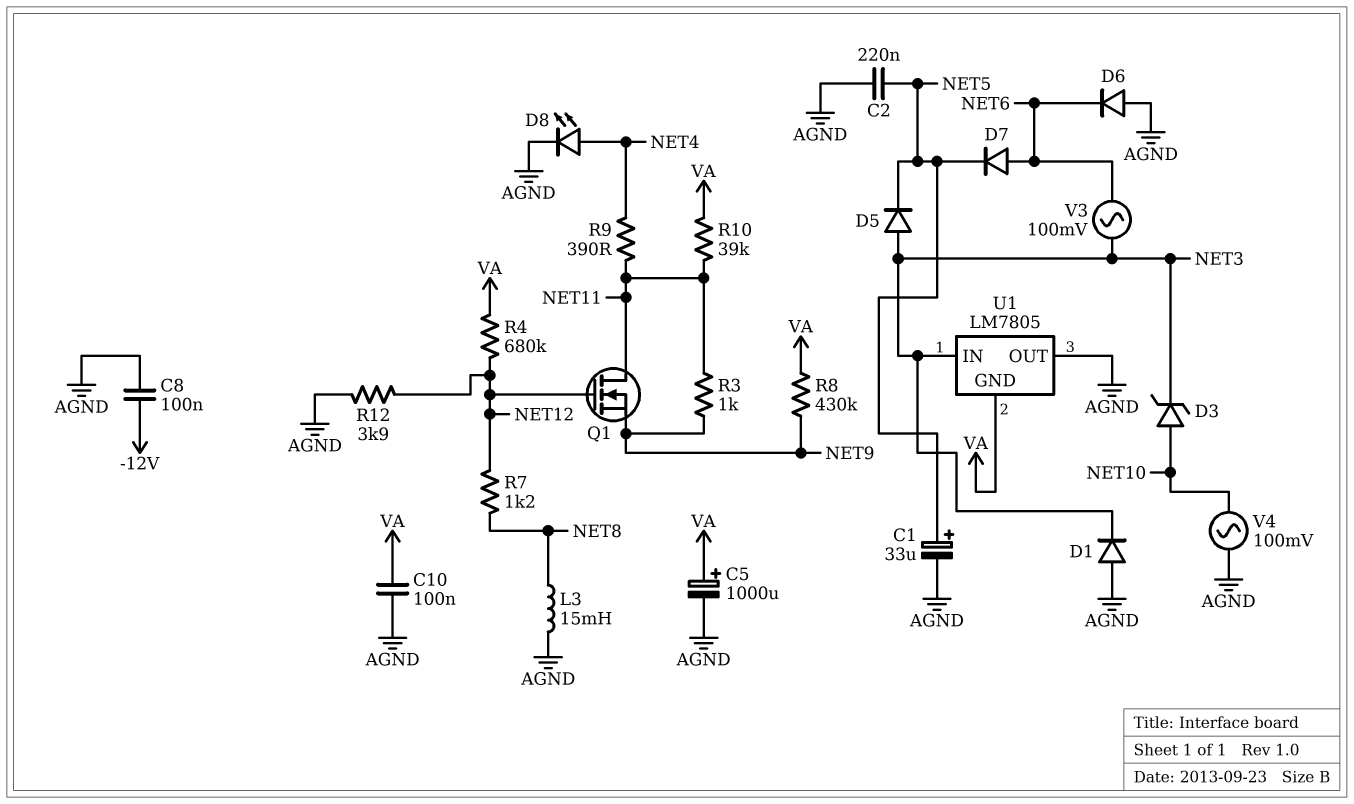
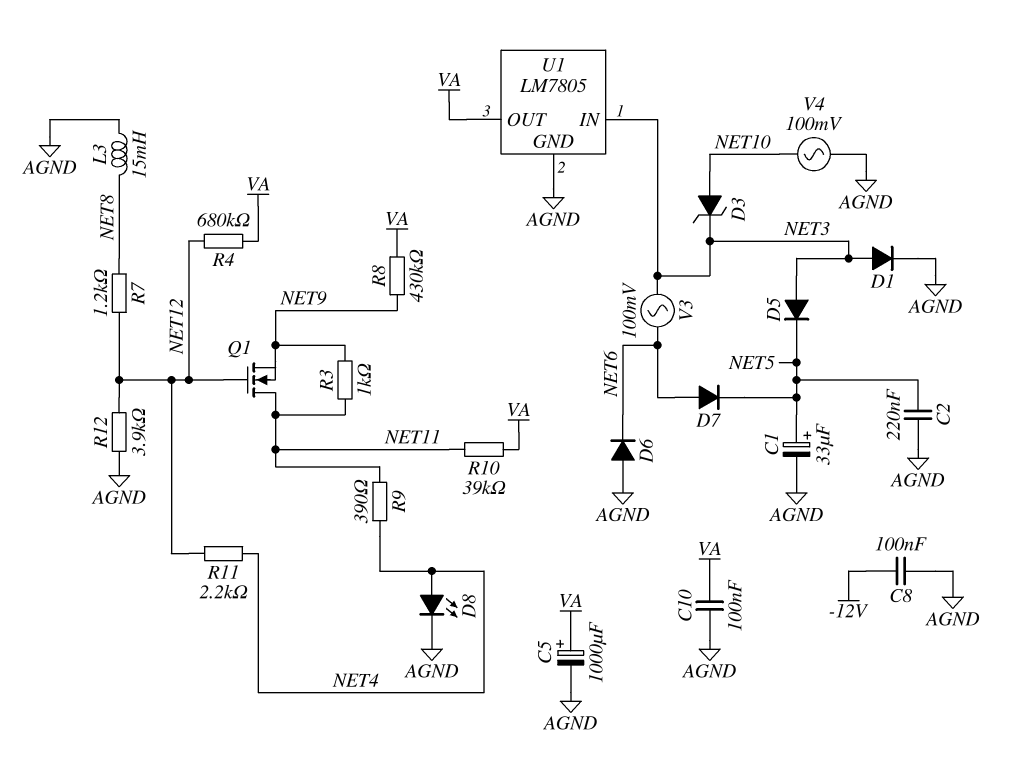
D1: diode (A AGND, K NET3) -> diode (A NET3, K AGND)
R11: none -> 2.2k (NET4, NET12)
U1 pin GND: VA -> AGND
U1 pin OUT: AGND -> VA

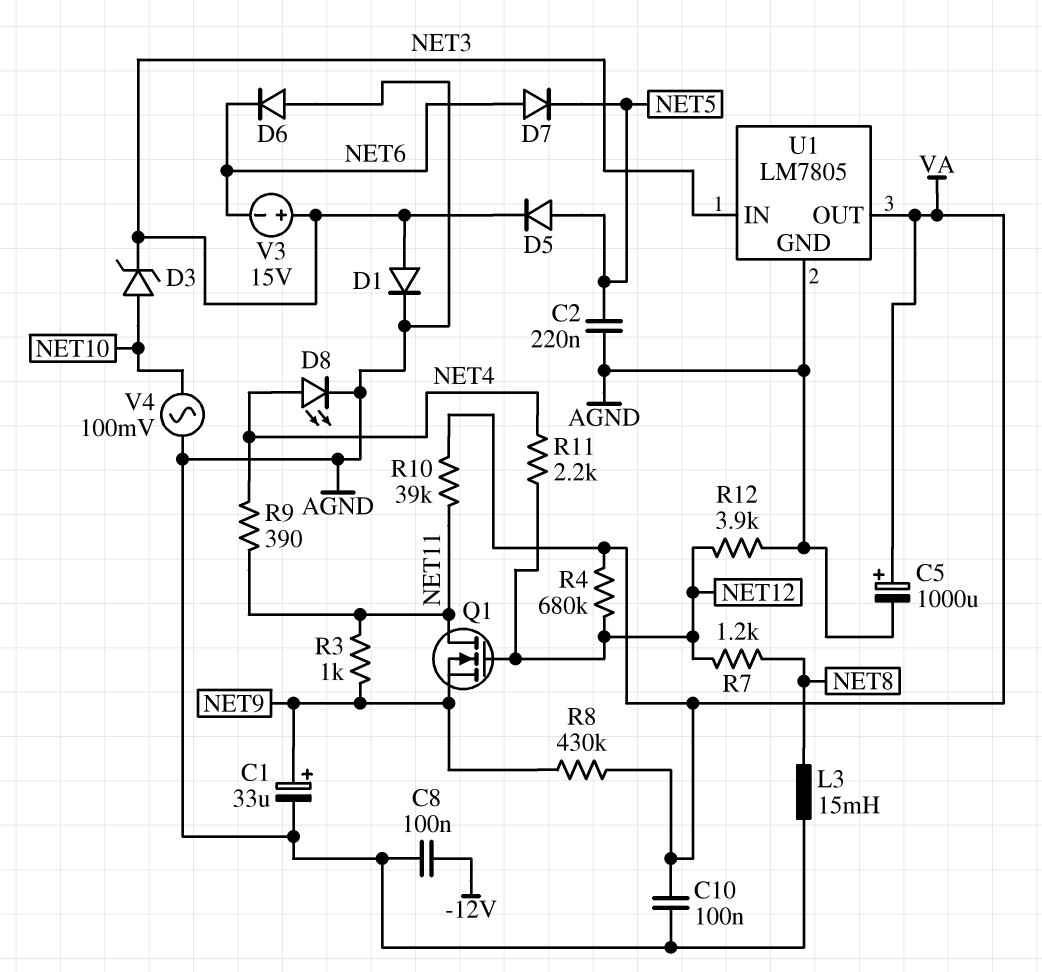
C1: 33uF (plus NET5, minus AGND) -> 33uF (plus NET9, minus AGND)
D5: diode (A NET3, K NET5) -> diode (A NET5, K NET3)
V3: AC 100mV (NET3, NET6) -> 15V (plus NET3, minus NET6)

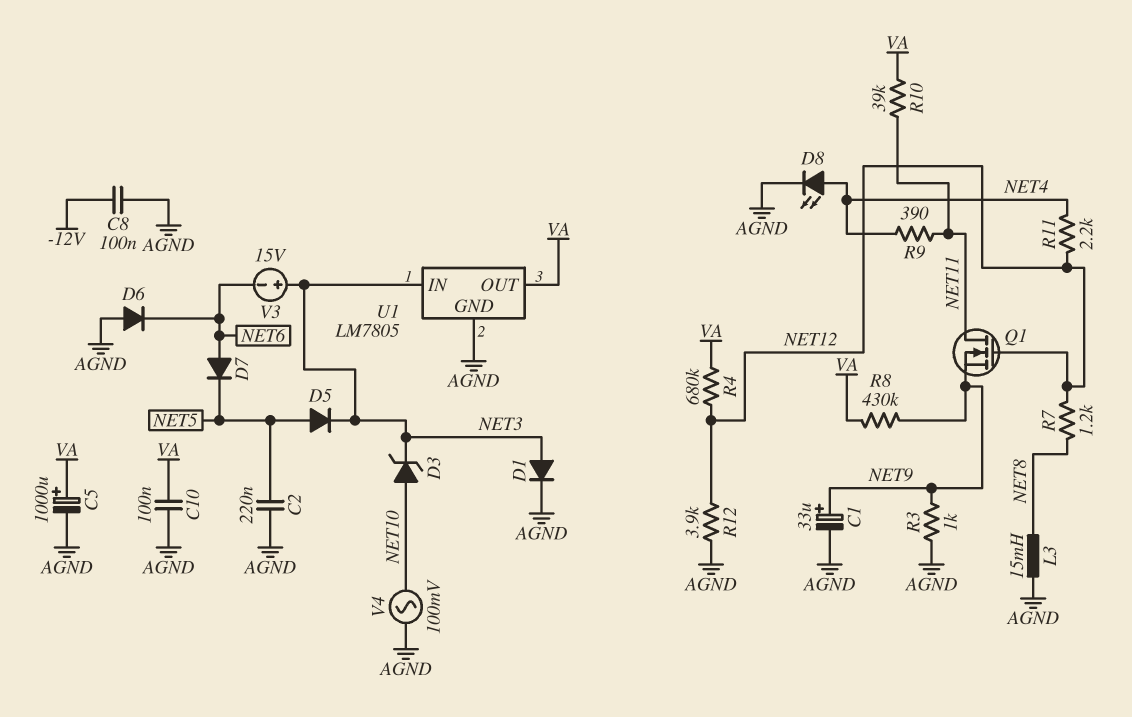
R3: 1k (NET9, NET11) -> 1k (AGND, NET9)

